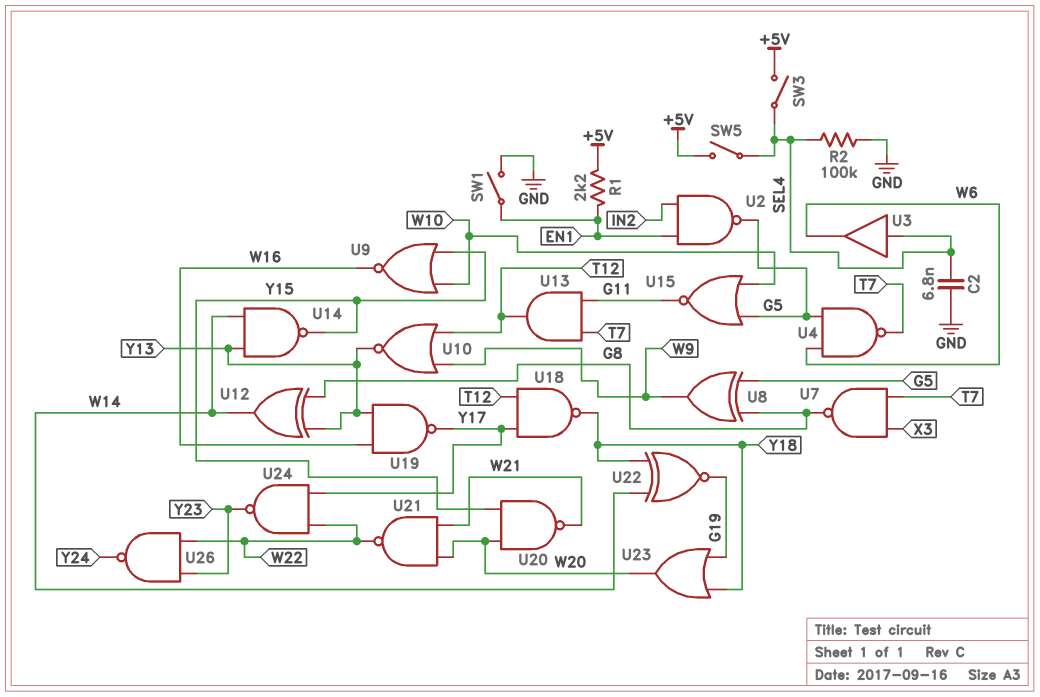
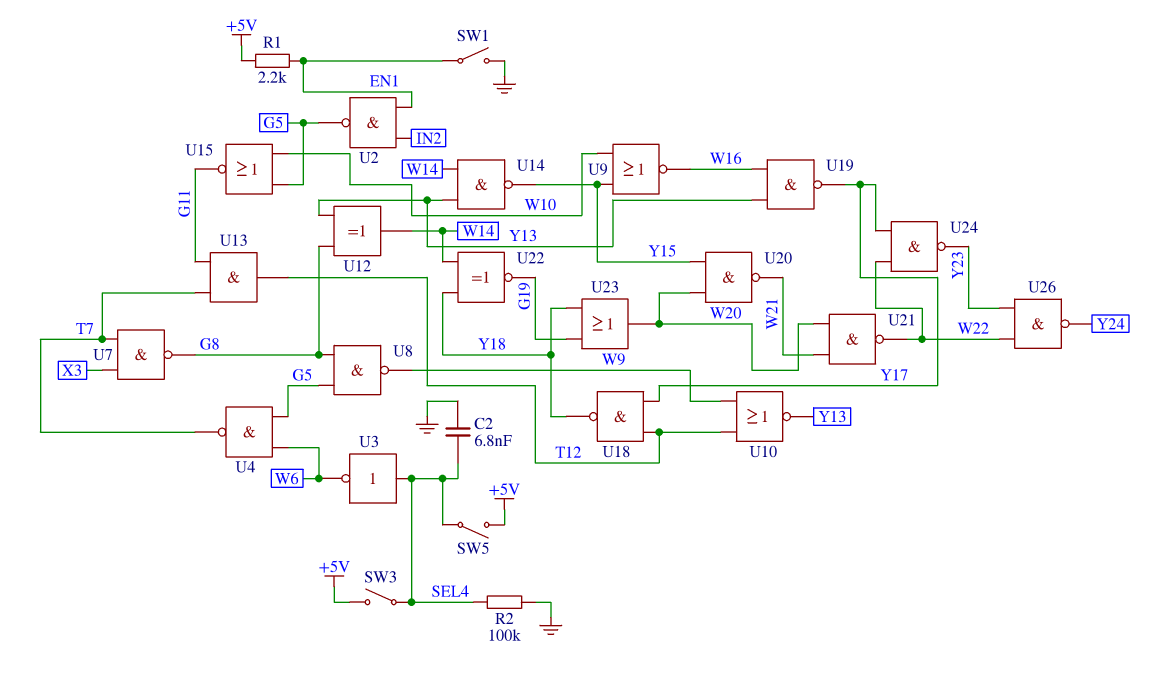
U3: buffer (in SEL4, out W6) -> NOT (in SEL4, out W6)
U8: XOR (in G5, in G8, out W9) -> NAND (in G5, in G8, out W9)

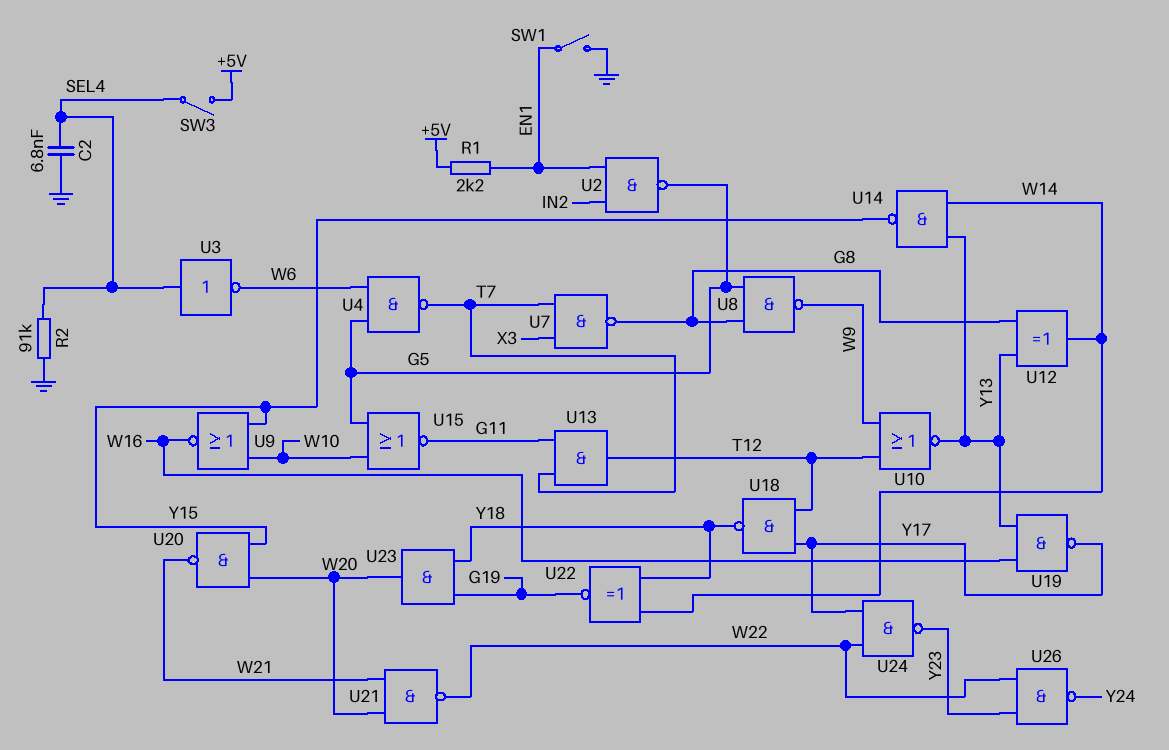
R2: 100k (GND, SEL4) -> 91k (GND, SEL4)
SW5: switch (+5V, SEL4) -> none
U23: OR (in G19, in Y18, out W20) -> AND (in G19, in Y18, out W20)

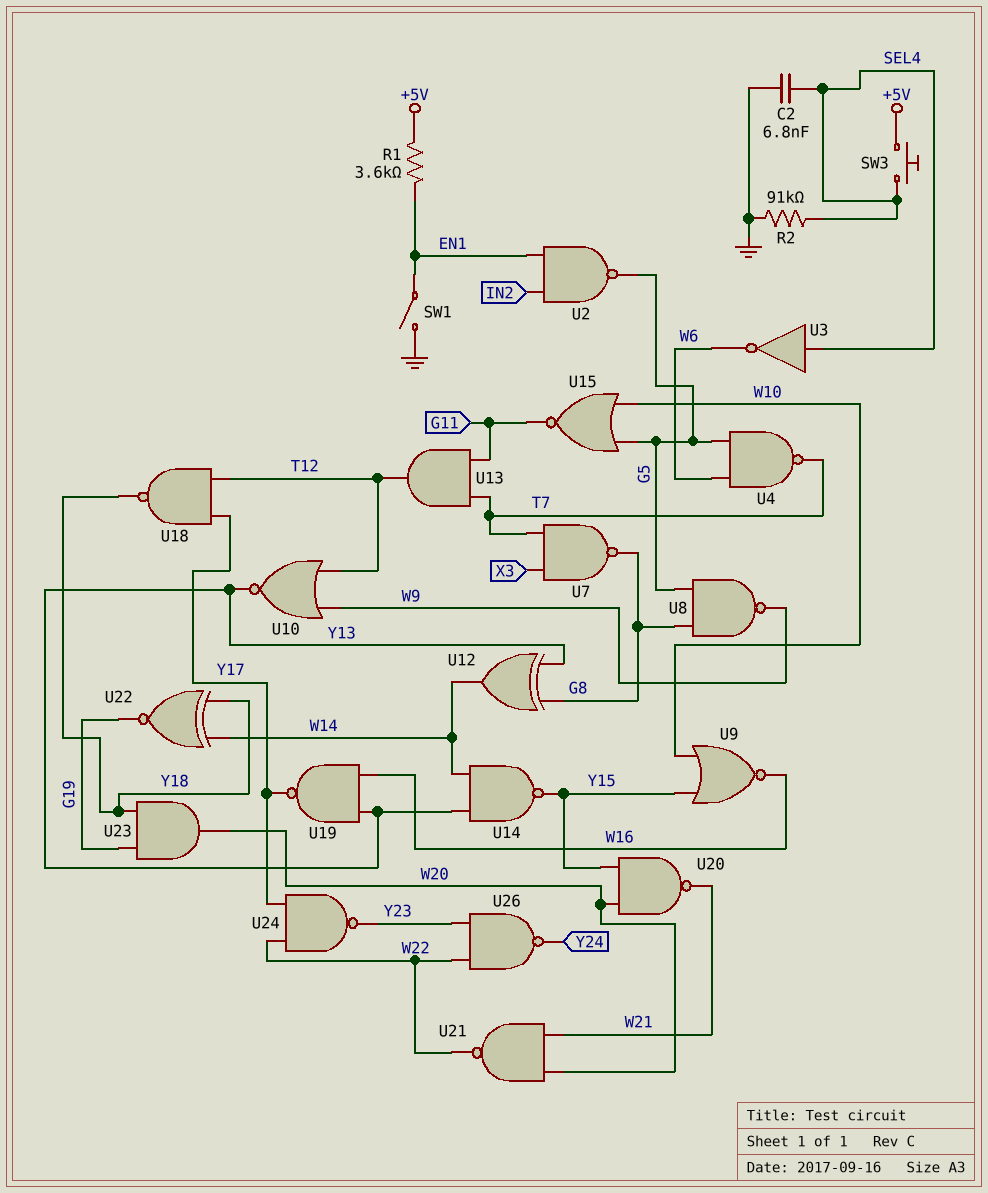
R1: 2.2k (+5V, EN1) -> 3.6k (+5V, EN1)
SW3: switch (+5V, SEL4) -> button (+5V, SEL4)

